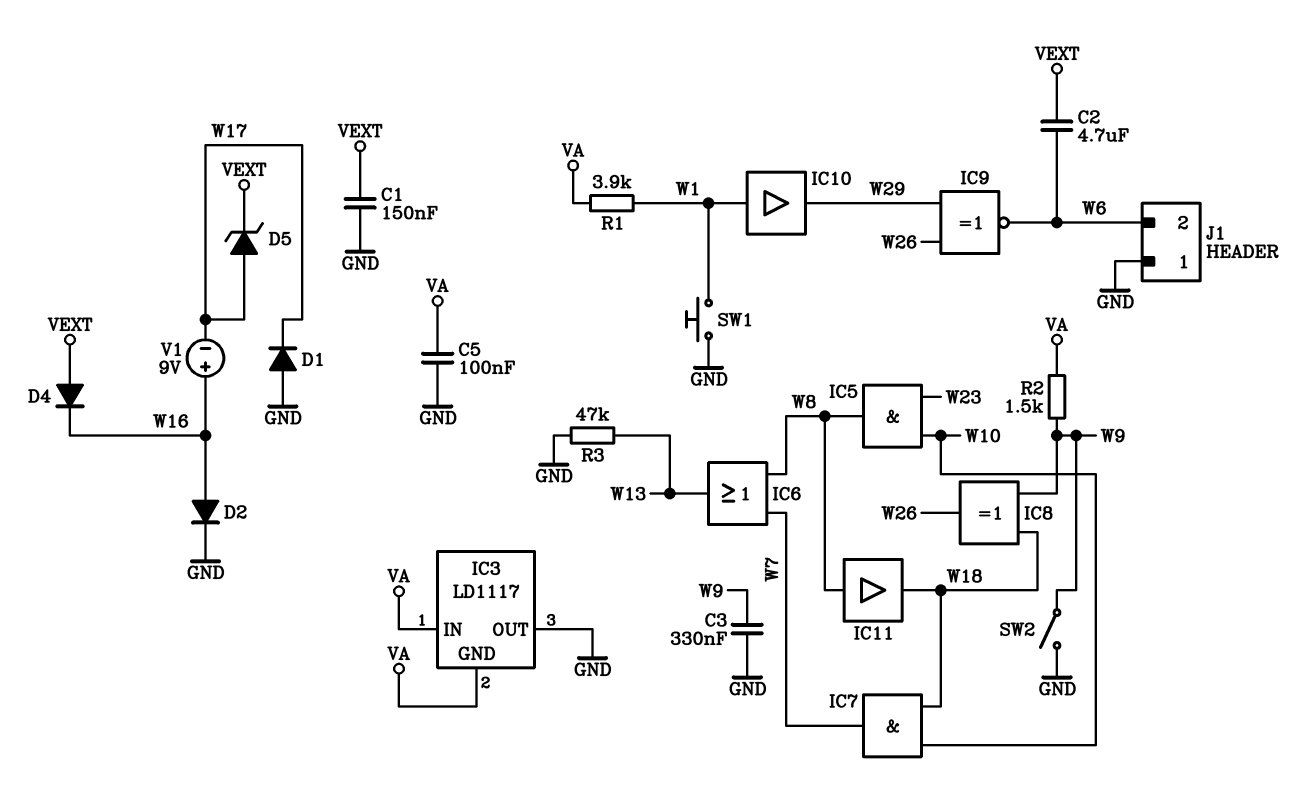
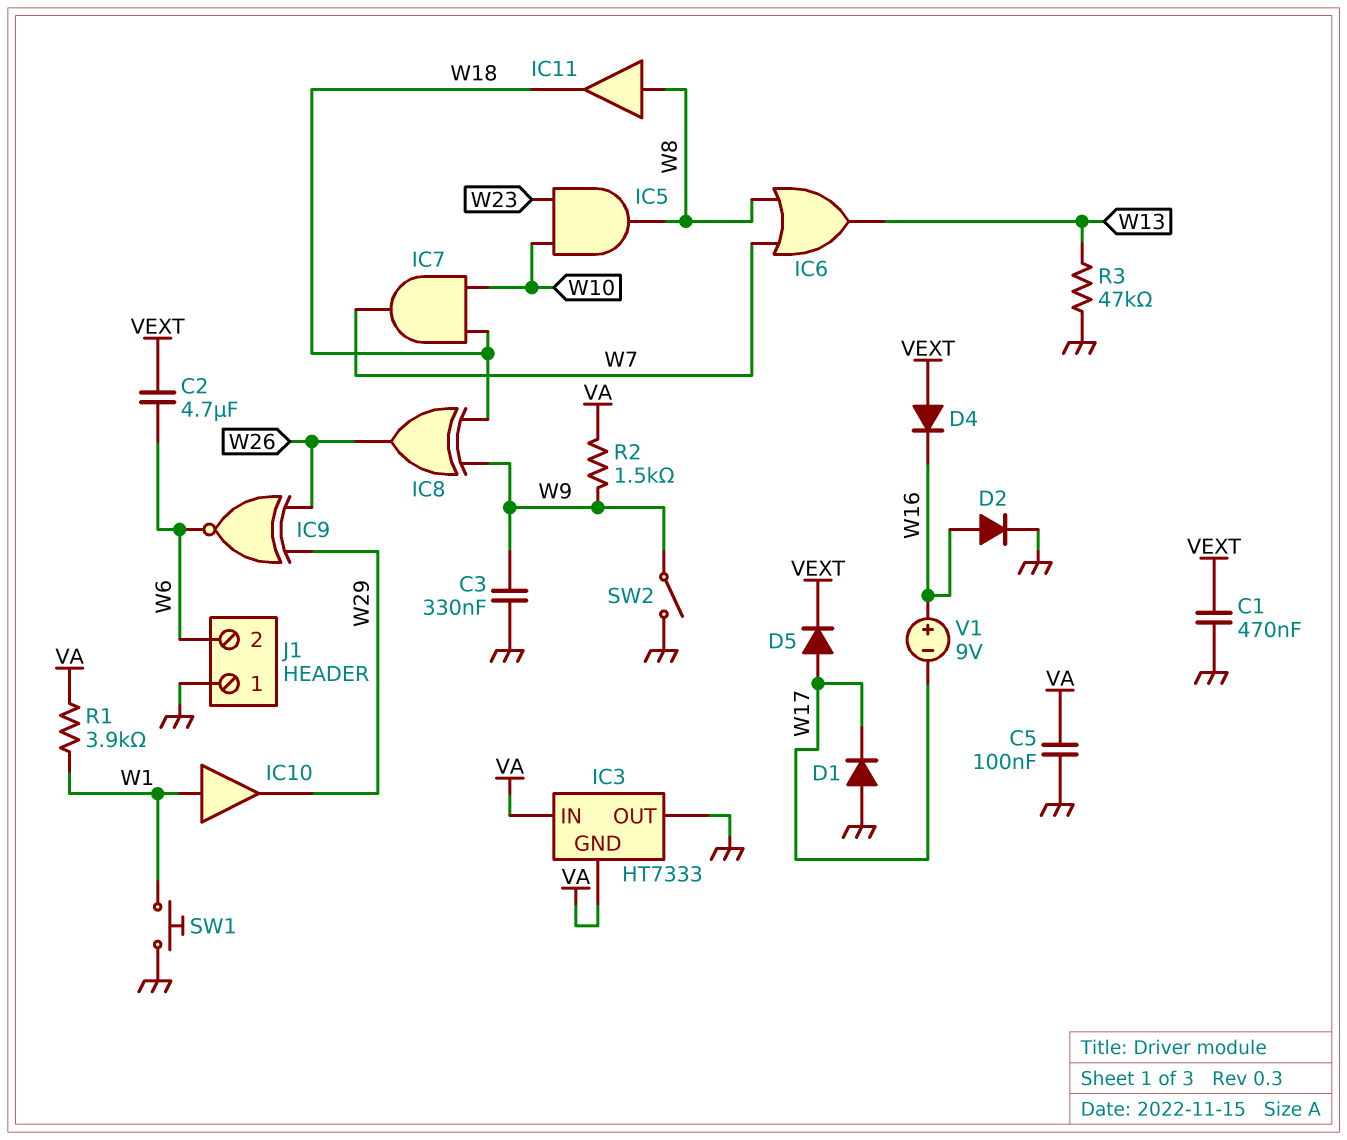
C1: 150nF (GND, VEXT) -> 470nF (GND, VEXT)
D5: zener (A W17, K VEXT) -> diode (A W17, K VEXT)
IC3: LD1117 -> HT7333

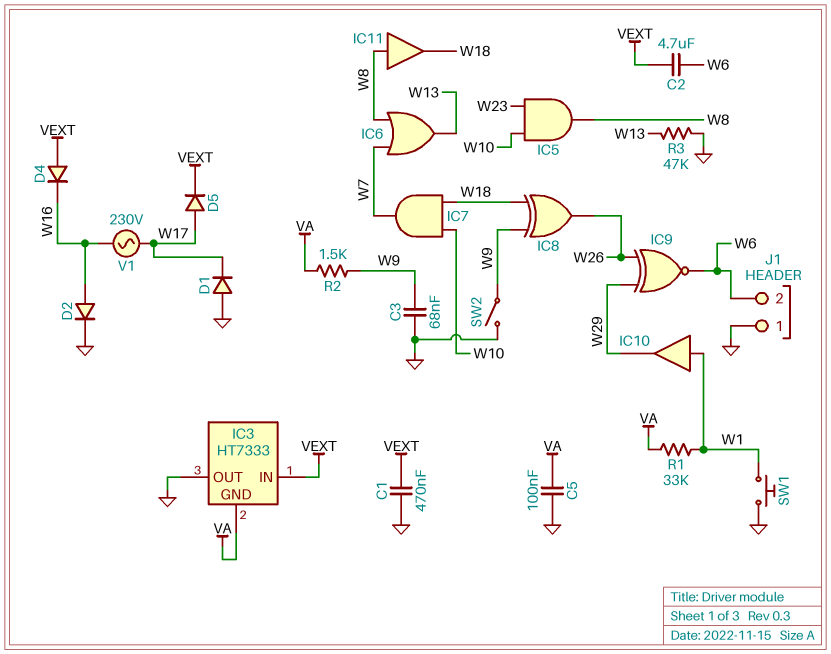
C3: 330nF (GND, W9) -> 68nF (GND, W9)
IC3 pin IN: VA -> VEXT
R1: 3.9k (VA, W1) -> 33k (VA, W1)
V1: 9V (plus W16, minus W17) -> AC 230V (W16, W17)

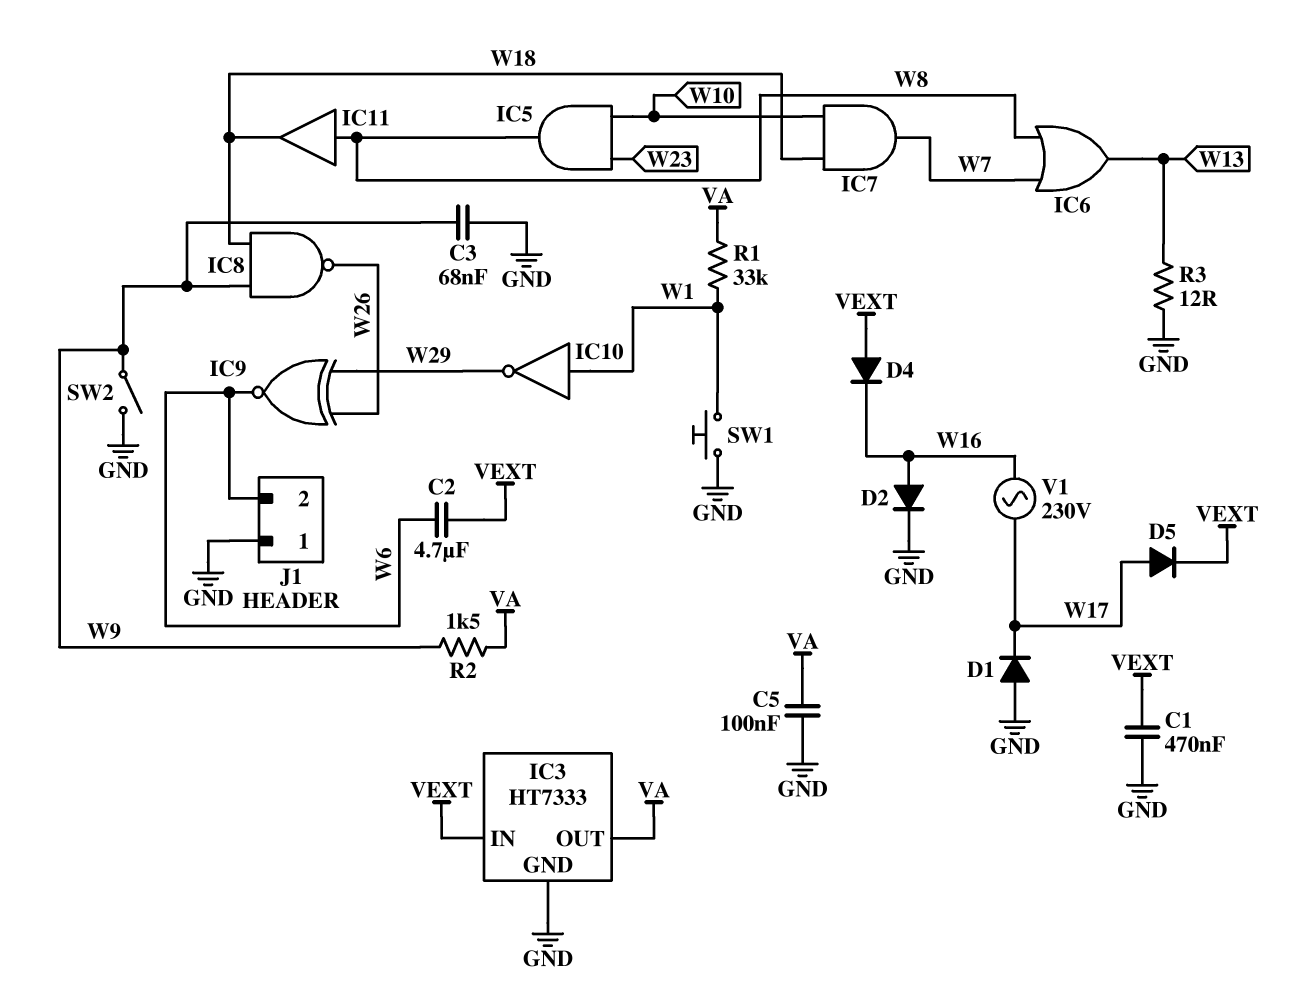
IC3 pin GND: VA -> GND
IC3 pin OUT: GND -> VA
IC8: XOR (in W9, in W18, out W26) -> NAND (in W9, in W18, out W26)
IC10: buffer (in W1, out W29) -> NOT (in W1, out W29)
R3: 47k (GND, W13) -> 12 (GND, W13)

